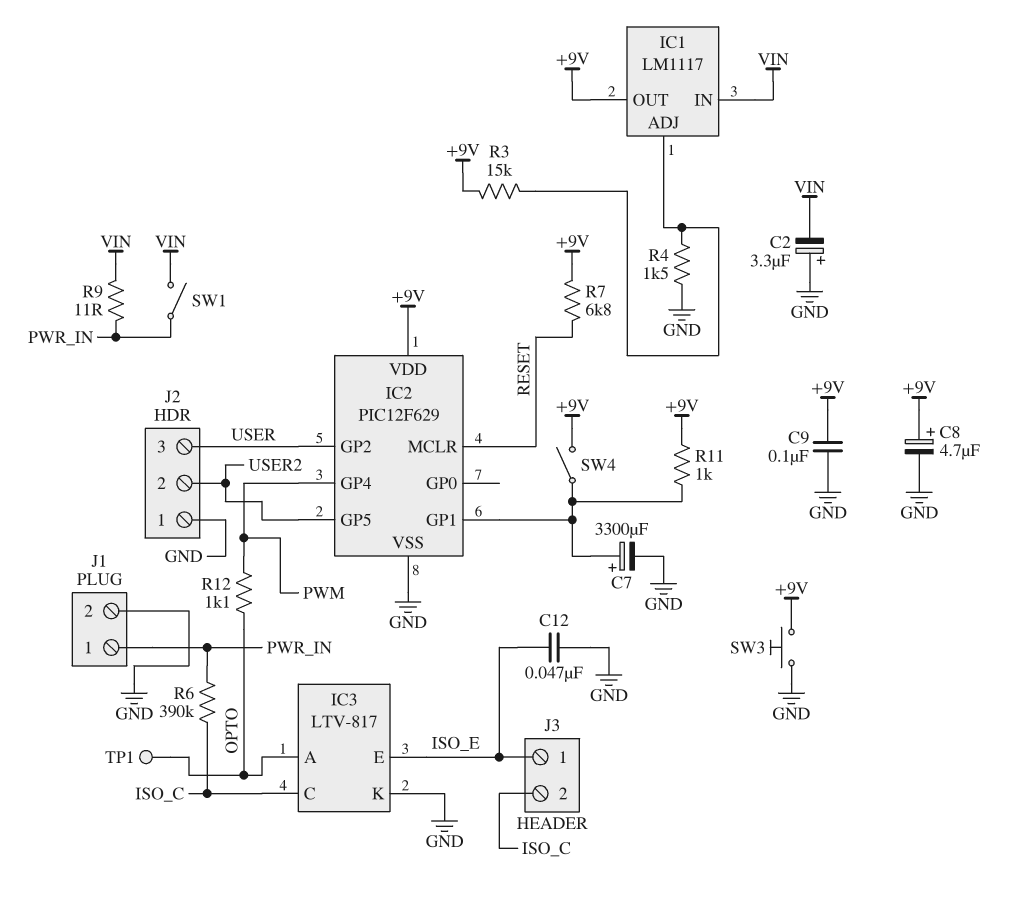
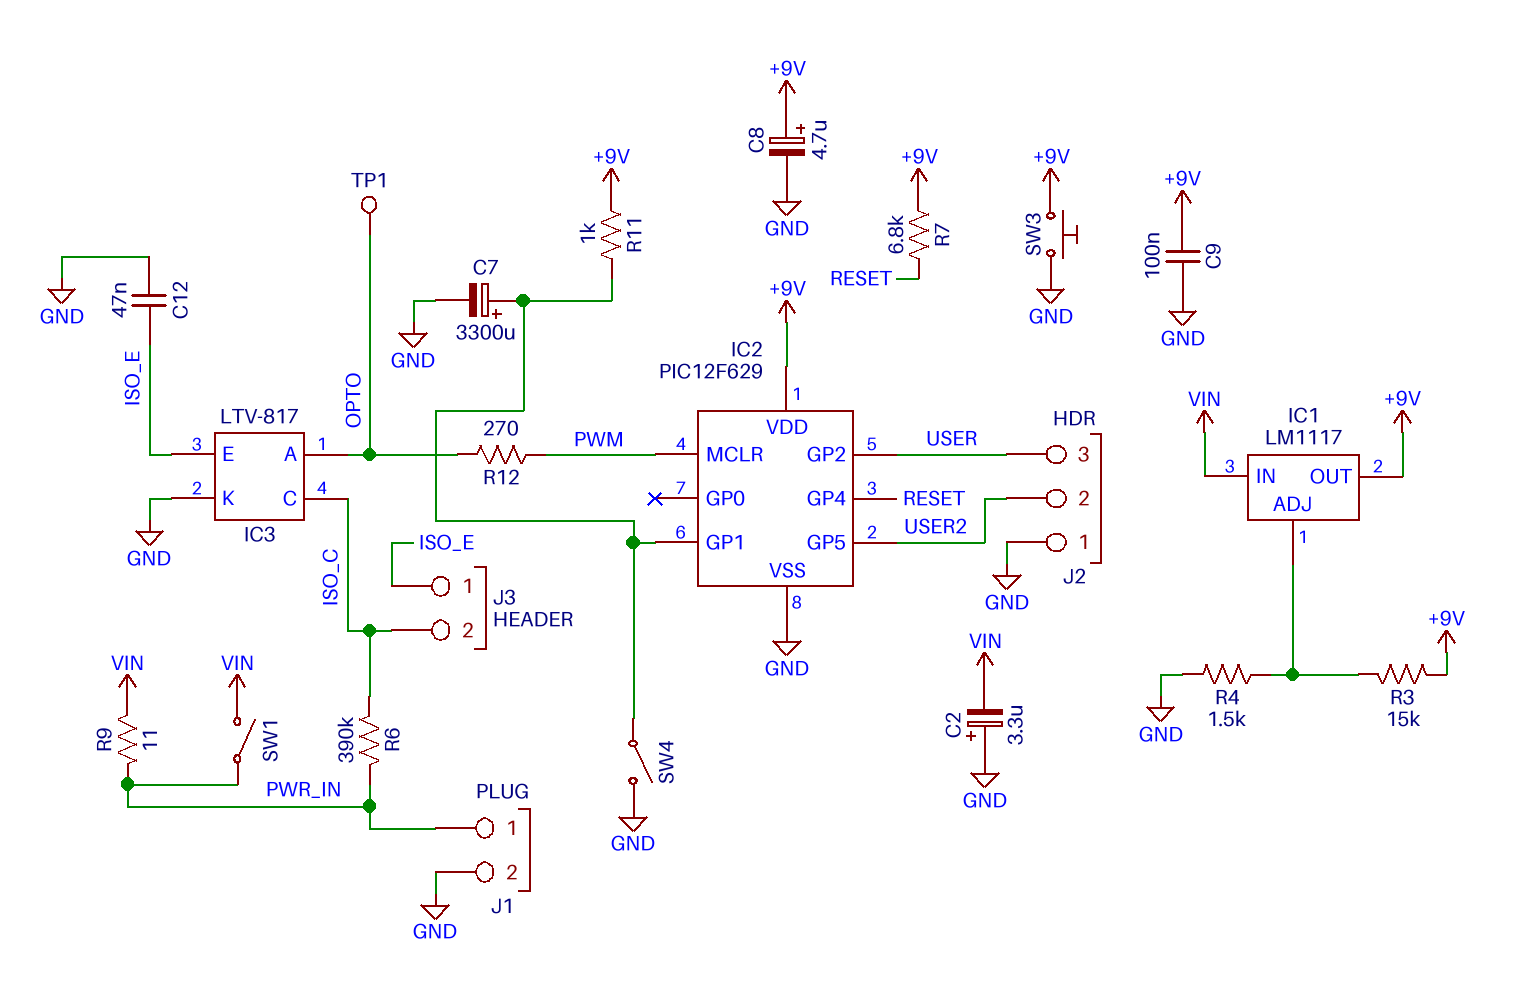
IC2 pin GP4: PWM -> RESET
IC2 pin MCLR: RESET -> PWM
R12: 1.1k (OPTO, PWM) -> 270 (OPTO, PWM)
SW4: switch (+9V, IC2/GP1) -> switch (GND, IC2/GP1)

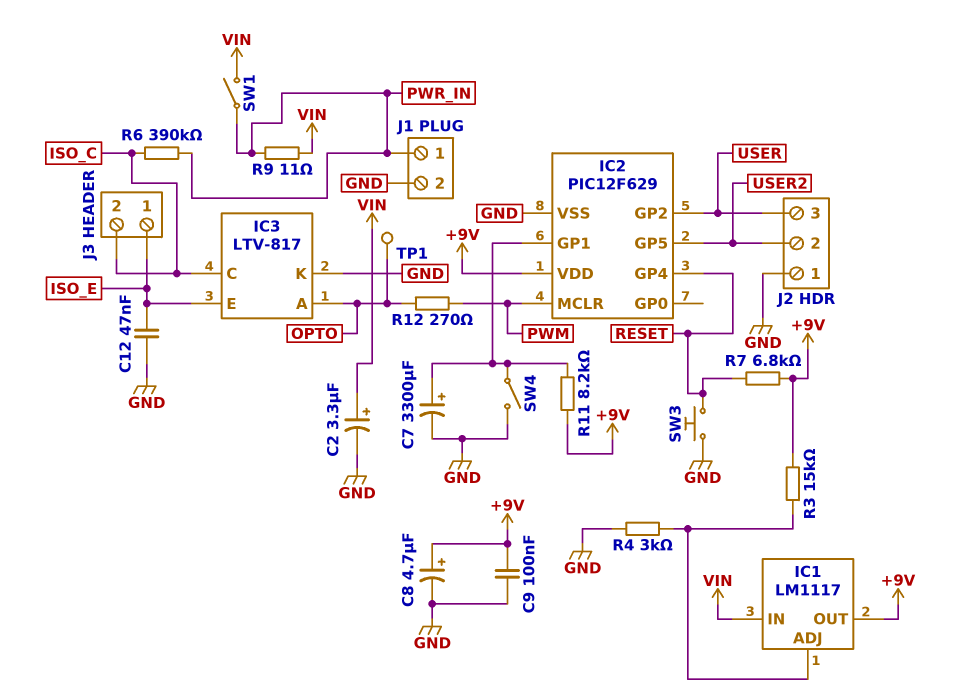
C2: 3.3uF (plus GND, minus VIN) -> 3.3uF (plus VIN, minus GND)
R4: 1.5k (GND, IC1/ADJ) -> 3k (GND, IC1/ADJ)
R11: 1k (+9V, IC2/GP1) -> 8.2k (+9V, IC2/GP1)
SW3: button (+9V, GND) -> button (GND, RESET)

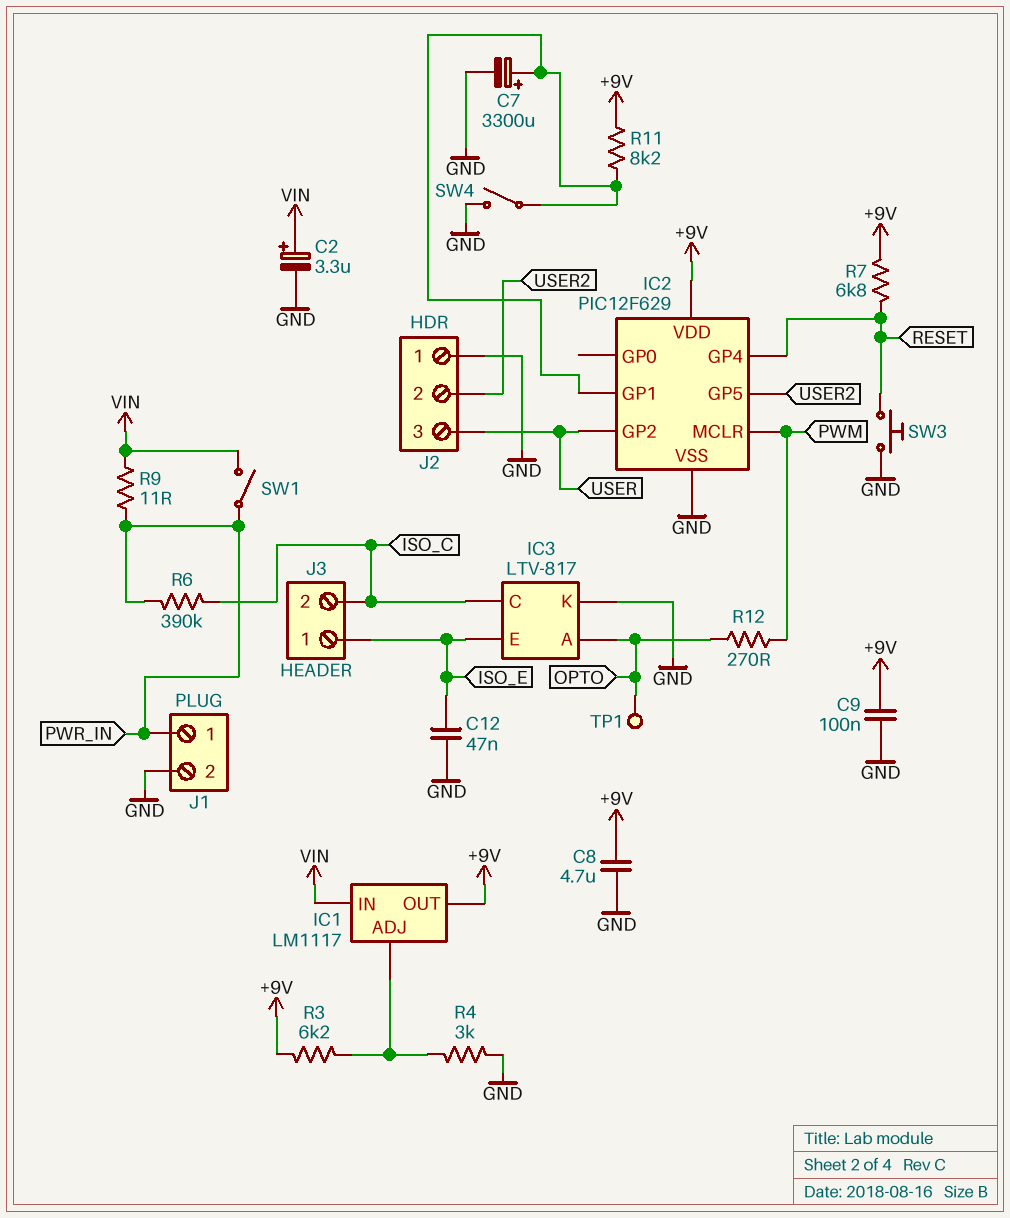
C8: 4.7uF (plus +9V, minus GND) -> 4.7uF (+9V, GND)
R3: 15k (+9V, IC1/ADJ) -> 6.2k (+9V, IC1/ADJ)

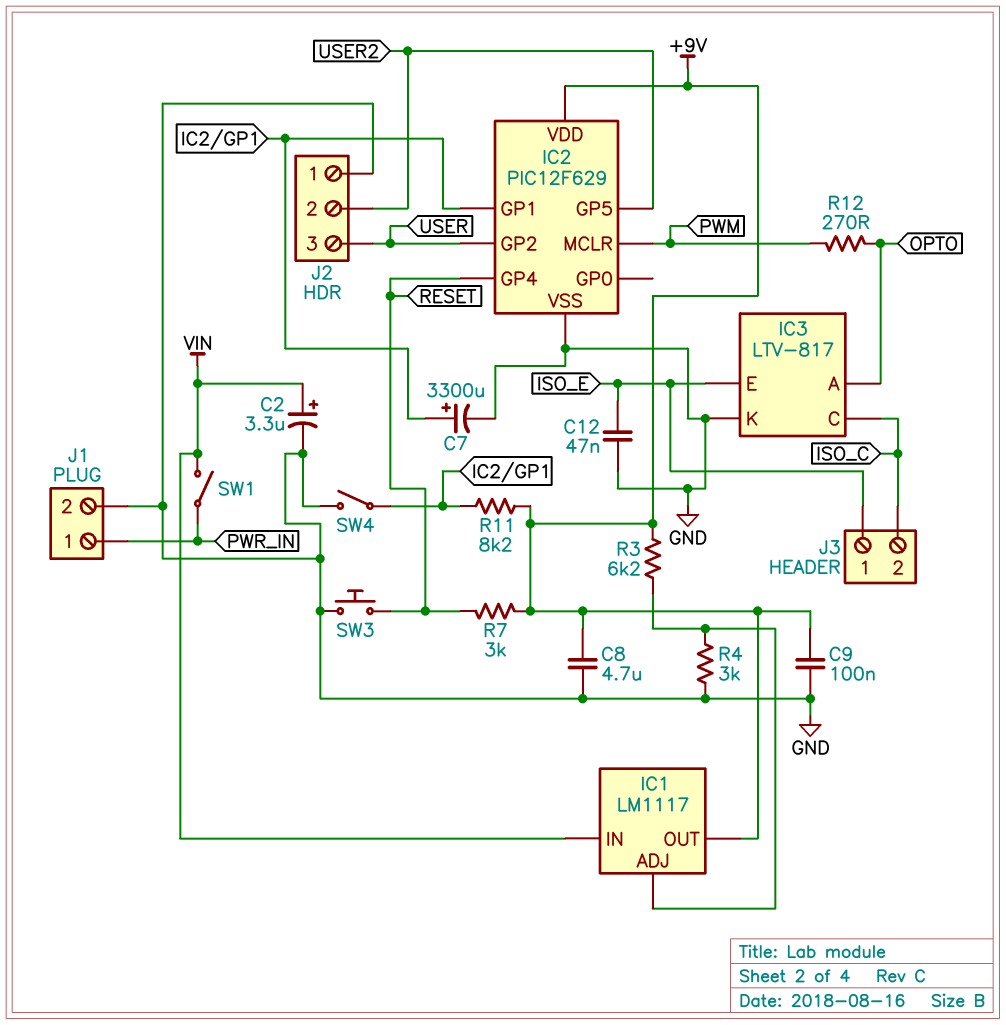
R6: 390k (ISO_C, PWR_IN) -> none
R7: 6.8k (+9V, RESET) -> 3k (+9V, RESET)
R9: 11 (PWR_IN, VIN) -> none
TP1: test point (OPTO) -> none

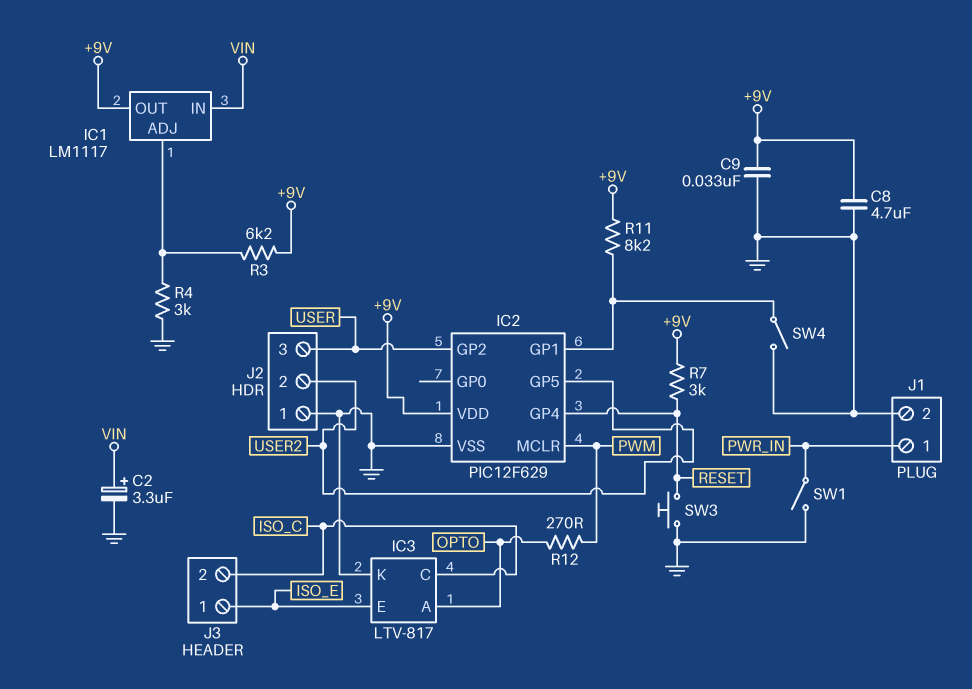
C7: 3300uF (plus IC2/GP1, minus GND) -> none
C9: 100nF (+9V, GND) -> 33nF (+9V, GND)
C12: 47nF (GND, ISO_E) -> none
SW1: switch (PWR_IN, VIN) -> switch (GND, PWR_IN)

